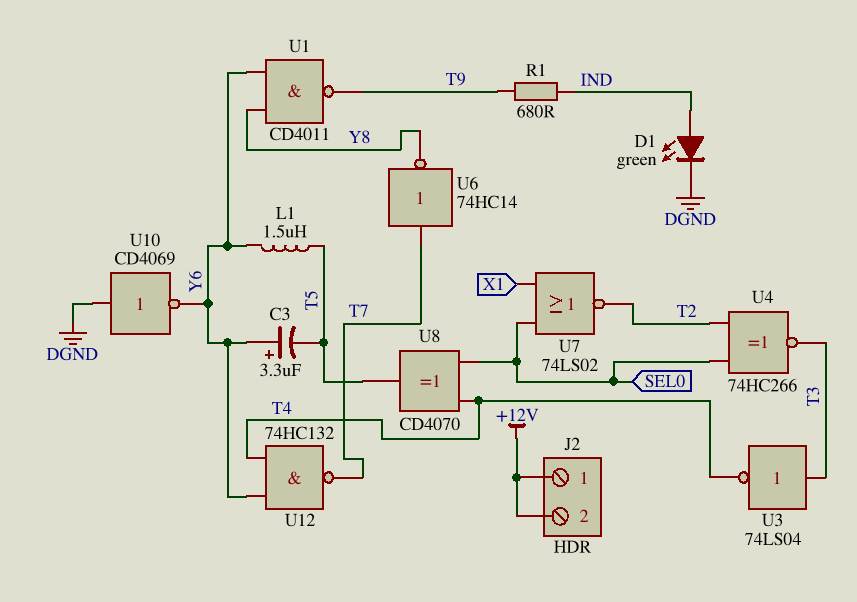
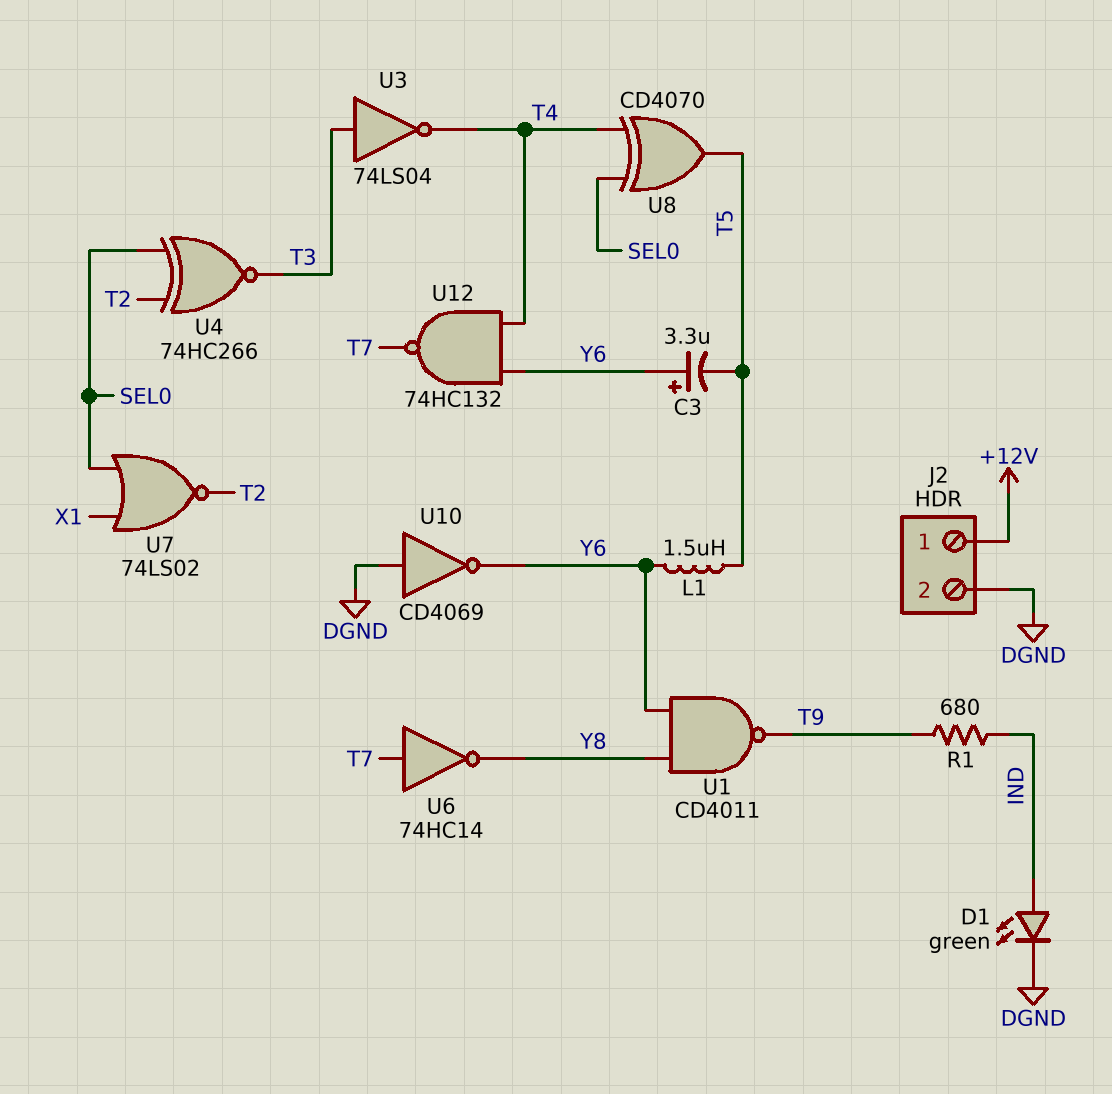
J2 pin 2: +12V -> DGND

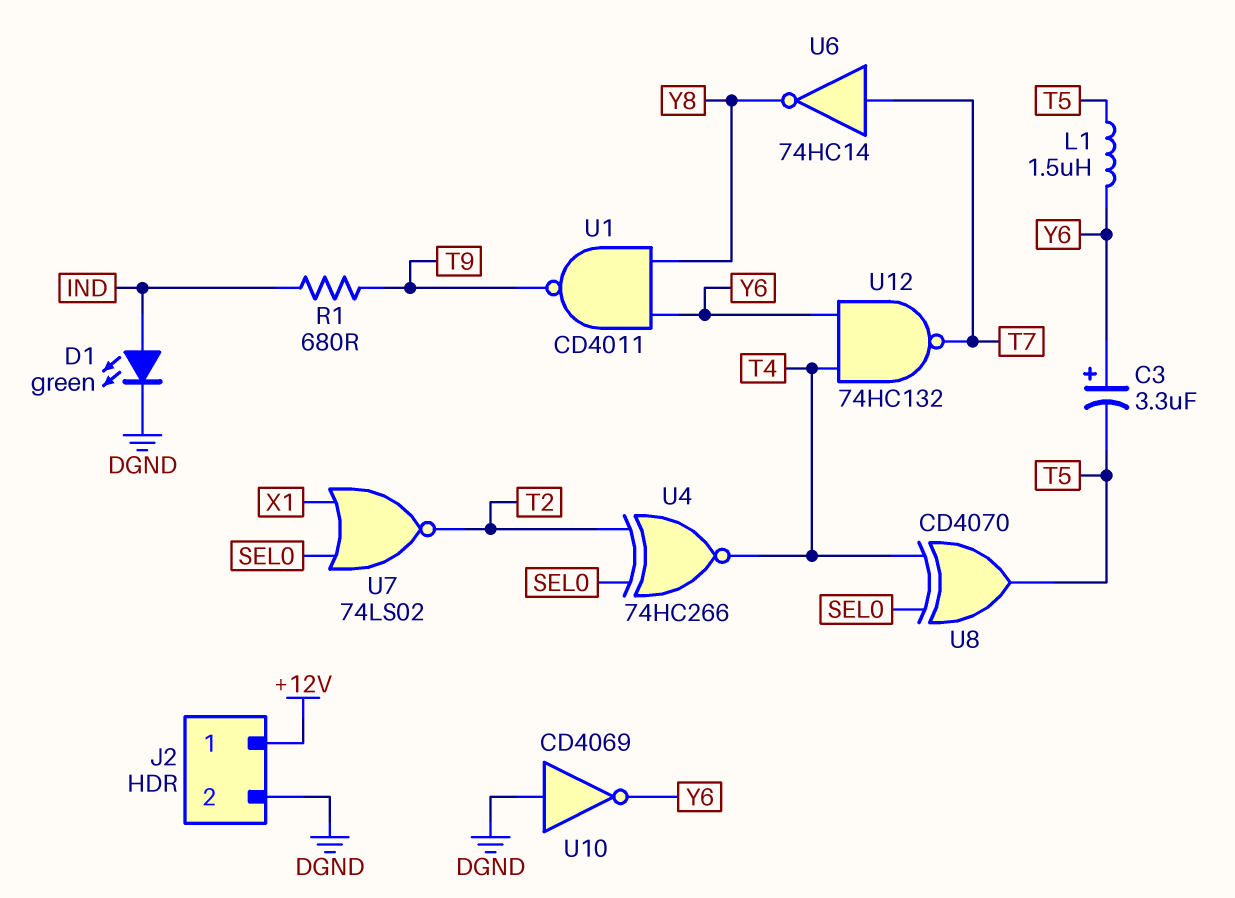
U3: NOT 74LS04 (in T3, out T4) -> none
U4: XNOR 74HC266 (in SEL0, in T2, out T3) -> XNOR 74HC266 (in SEL0, in T2, out T4)

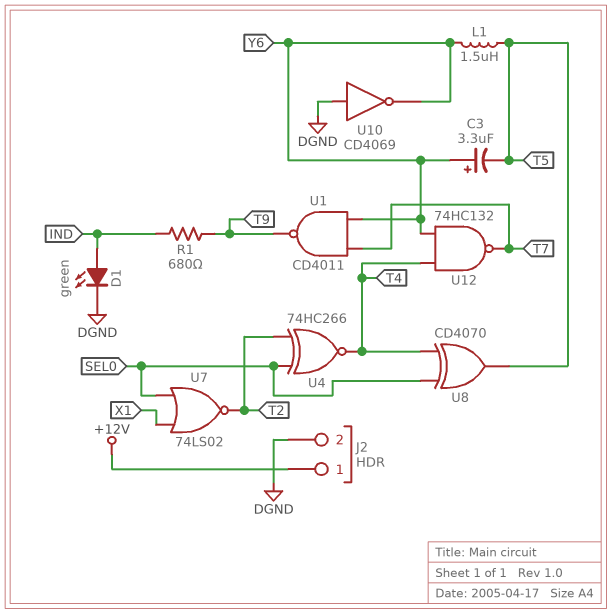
U1: NAND CD4011 (in Y6, in Y8, out T9) -> NAND CD4011 (in T7, in Y6, out T9)
U6: NOT 74HC14 (in T7, out Y8) -> none

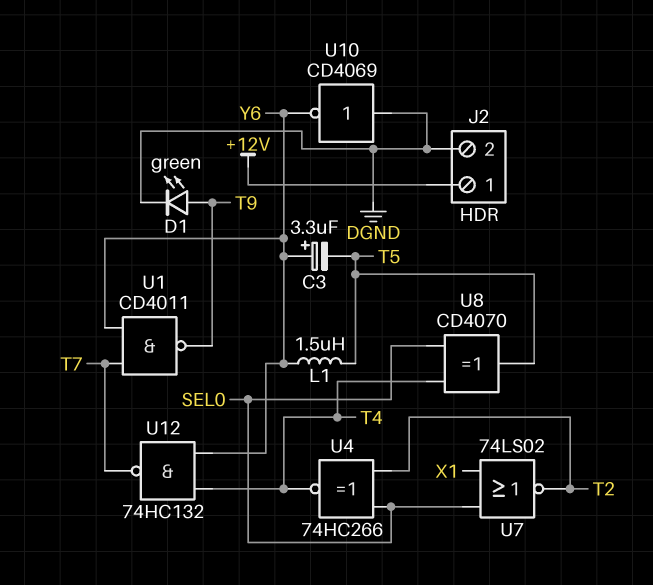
D1: LED green (A IND, K DGND) -> LED green (A T9, K DGND)
R1: 680 (IND, T9) -> none

